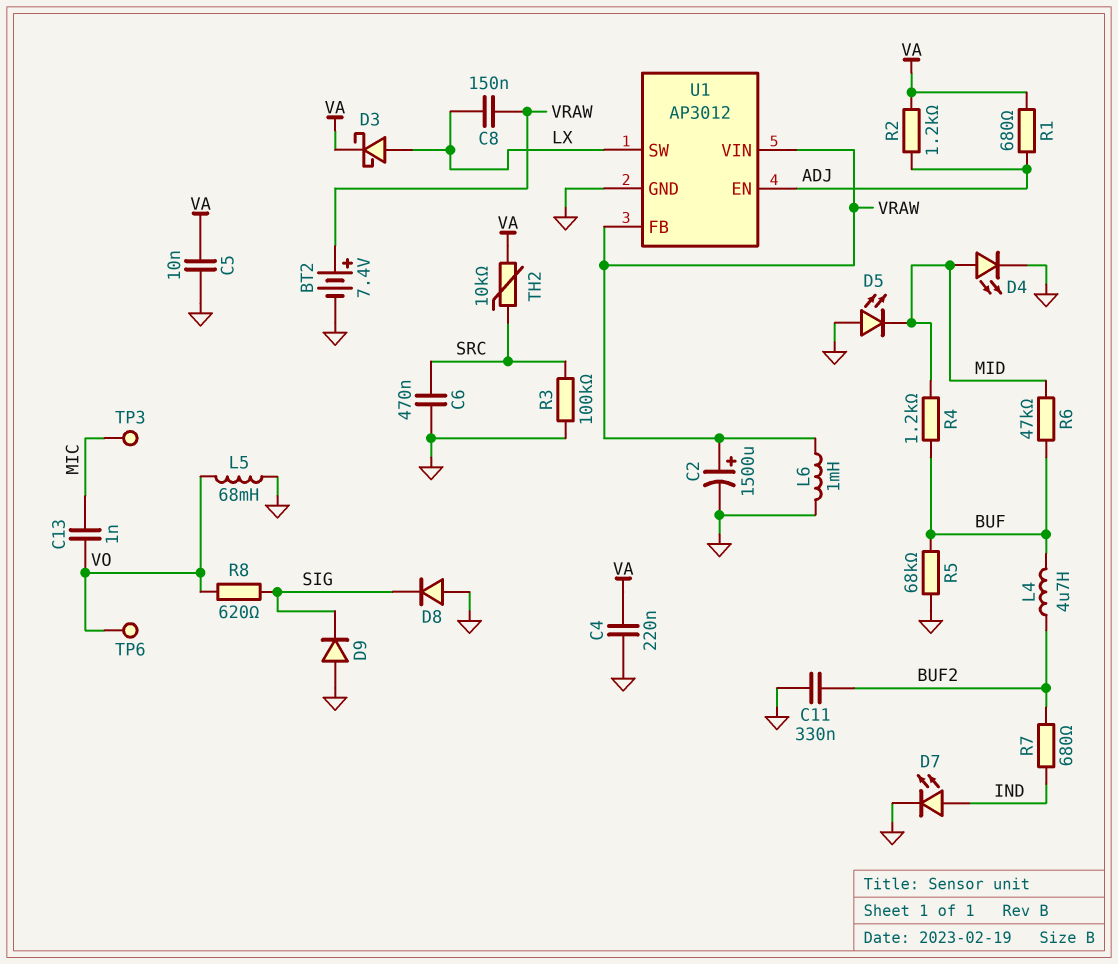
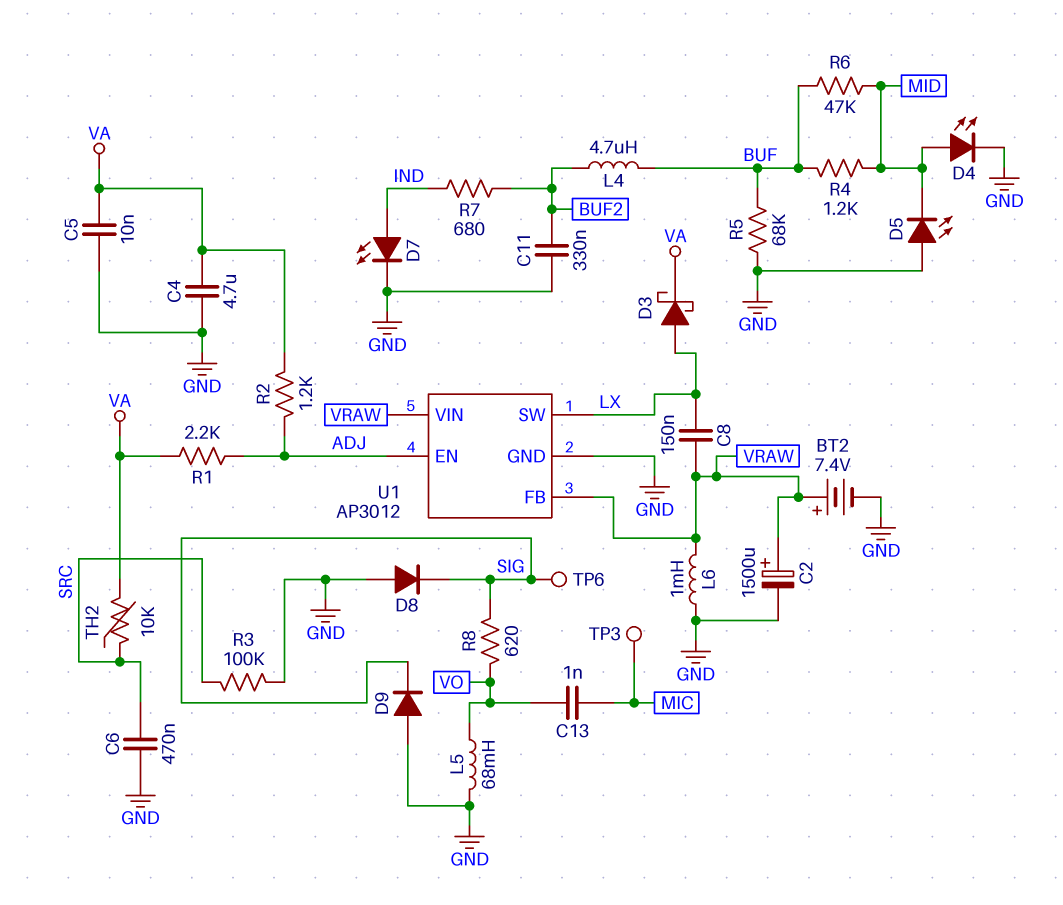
C4: 220nF (GND, VA) -> 4.7uF (GND, VA)
R1: 680 (ADJ, VA) -> 2.2k (ADJ, VA)
TP6: test point (VO) -> test point (SIG)

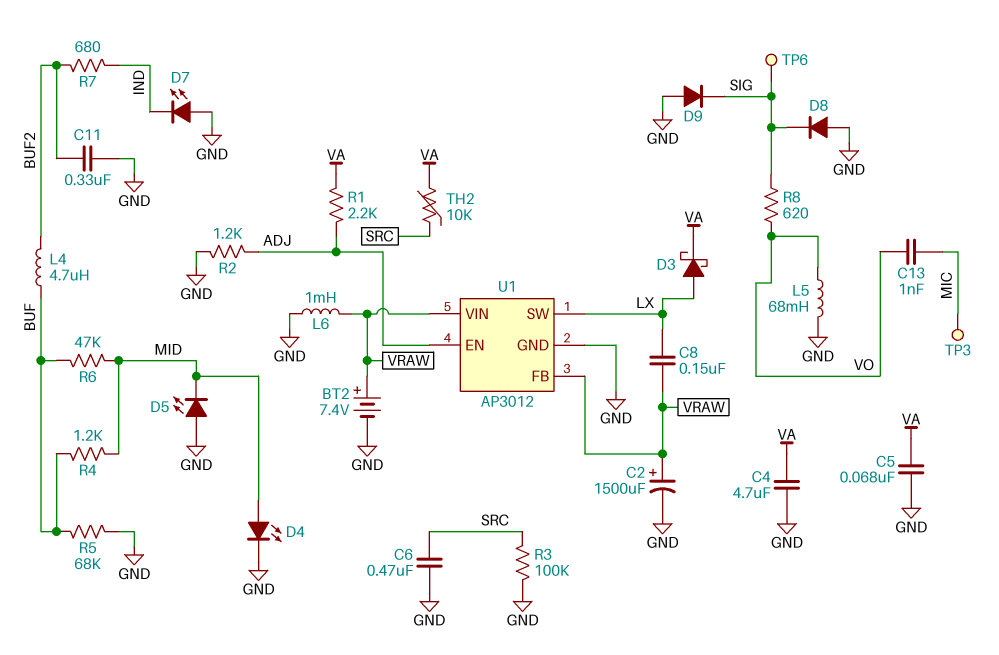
C5: 10nF (GND, VA) -> 68nF (GND, VA)
D7: LED (A IND, K GND) -> LED (A GND, K IND)
R2: 1.2k (ADJ, VA) -> 1.2k (ADJ, GND)

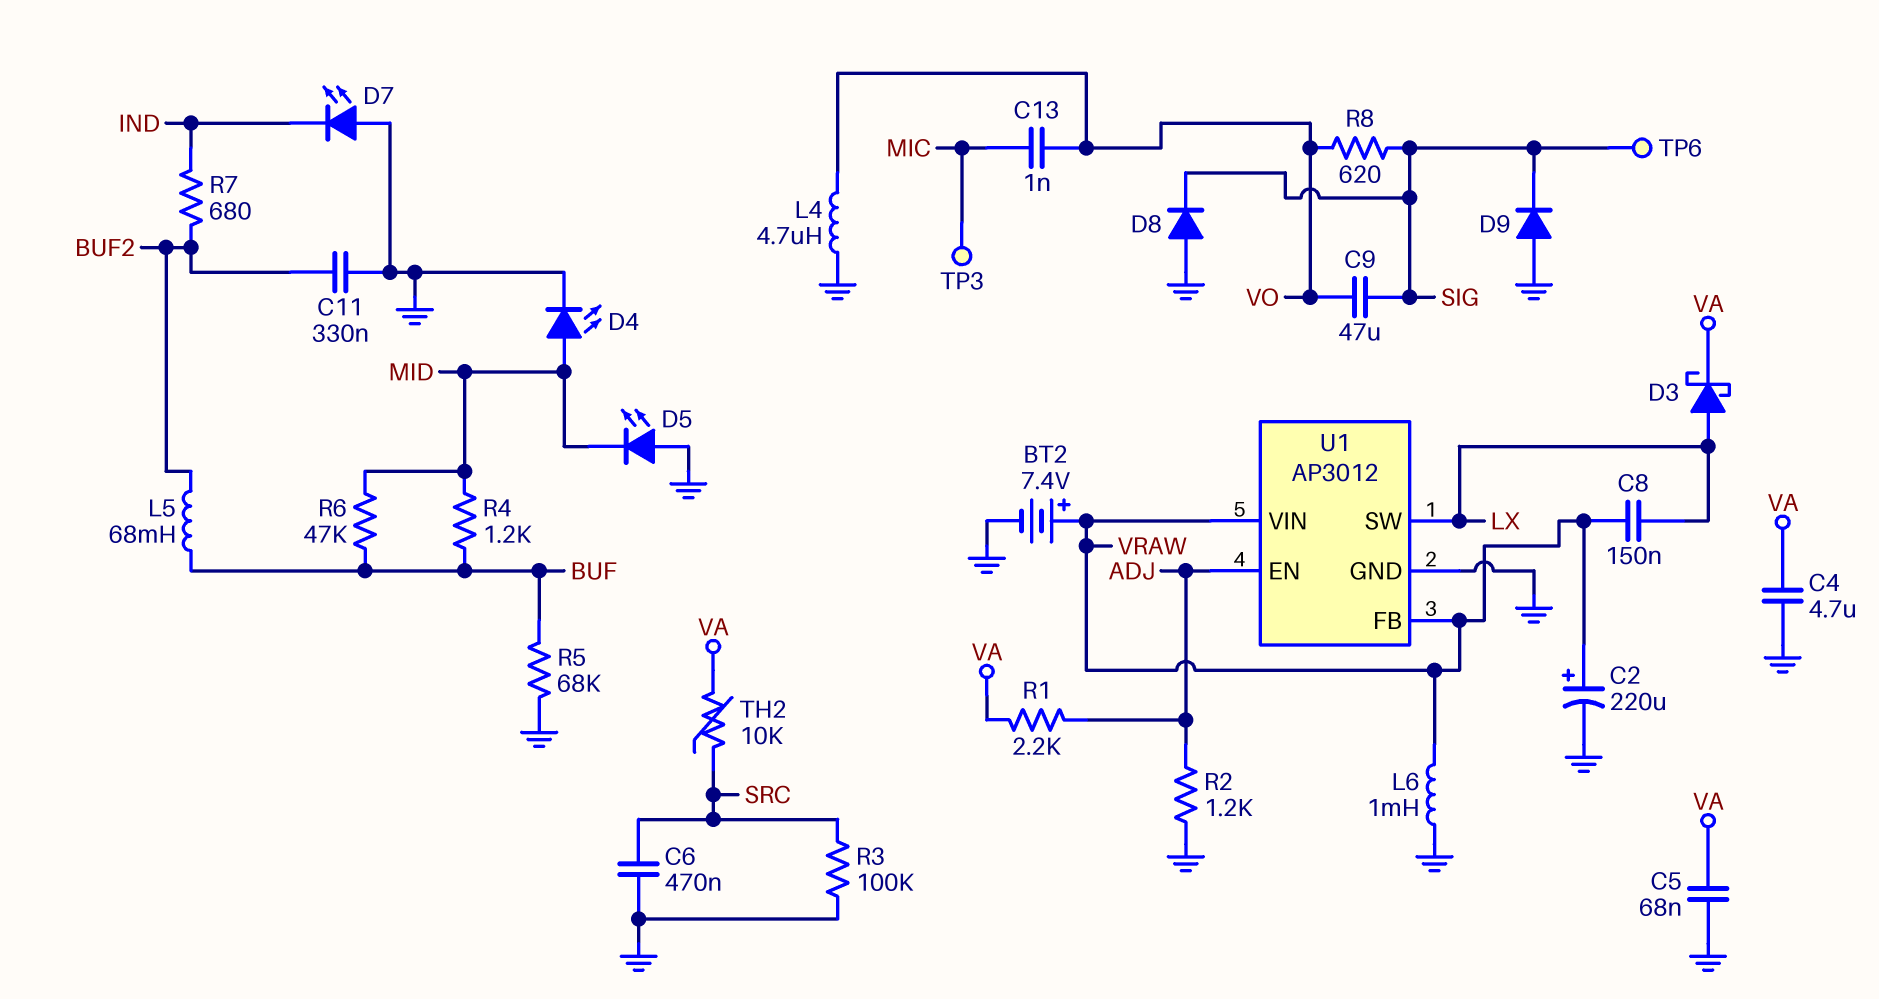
C2: 1500uF (plus VRAW, minus GND) -> 220uF (plus VRAW, minus GND)
C9: none -> 47uF (SIG, VO)
L4: 4.7uH (BUF, BUF2) -> 4.7uH (GND, VO)
L5: 68mH (GND, VO) -> 68mH (BUF, BUF2)

